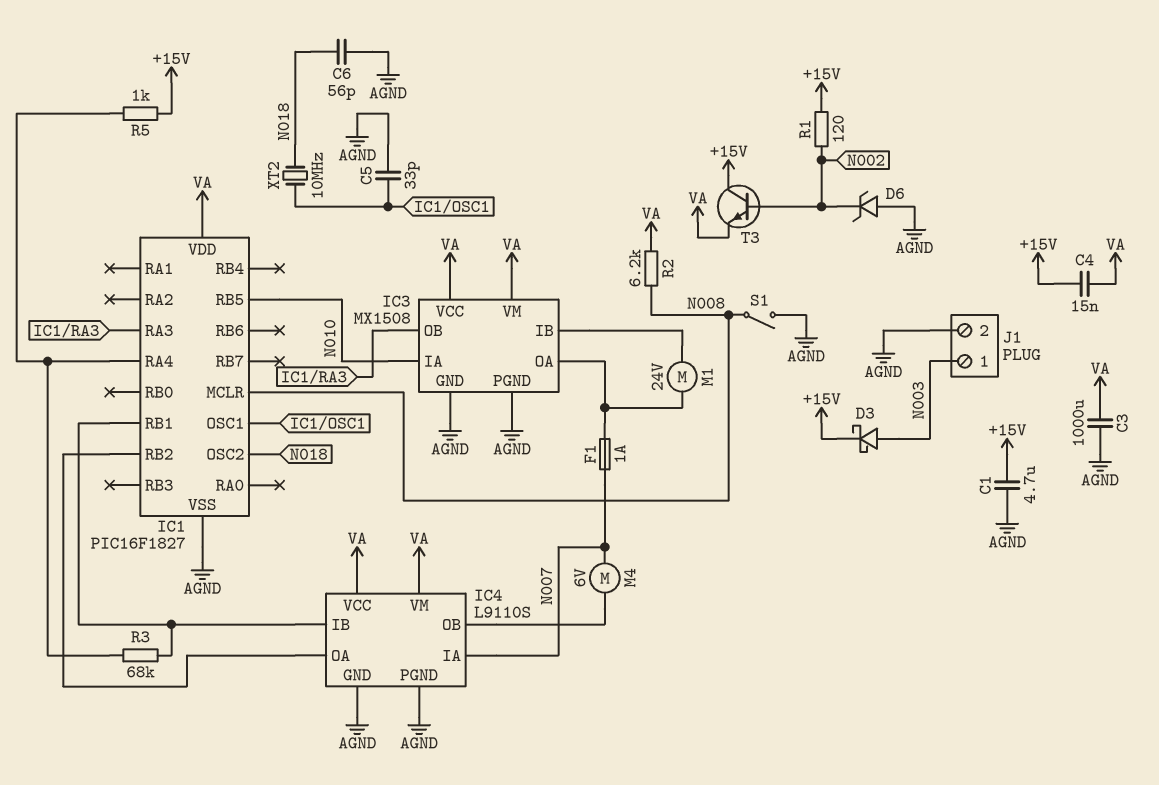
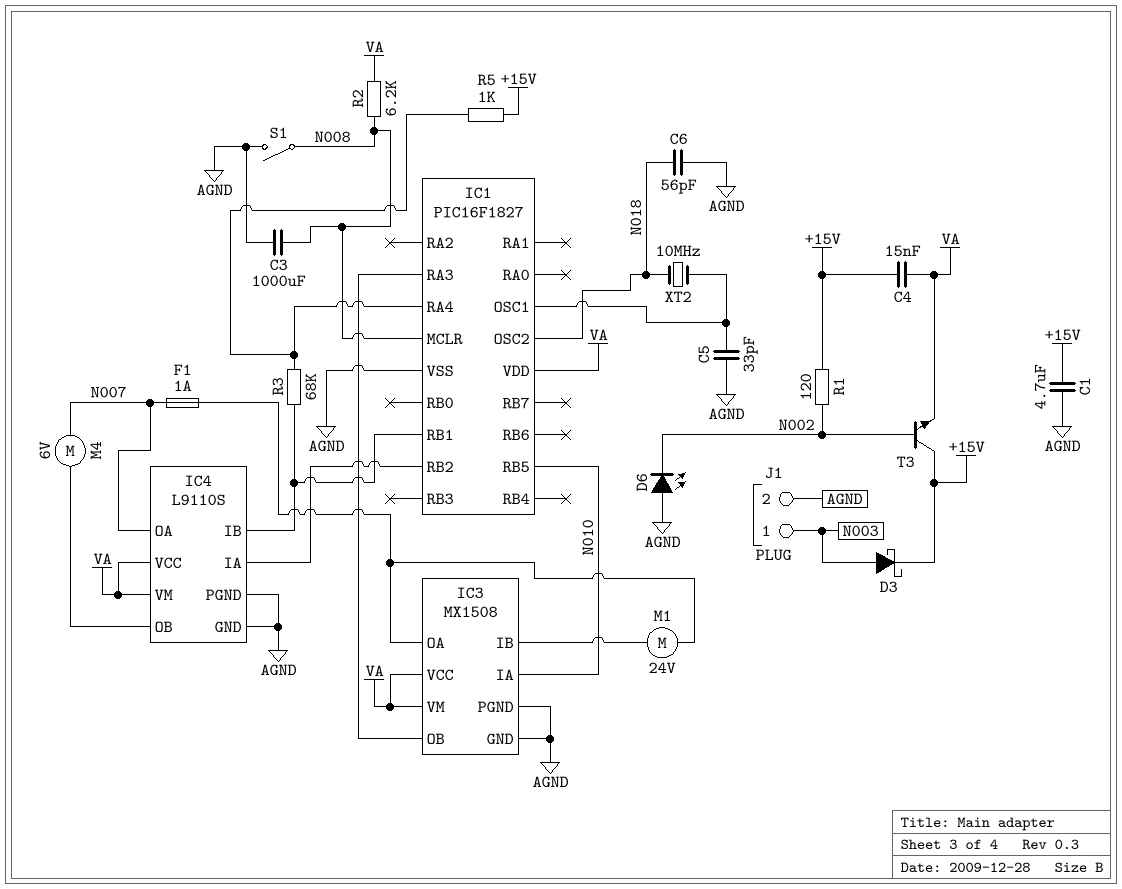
C3: 1000uF (AGND, VA) -> 1000uF (AGND, N008)
D6: zener (A AGND, K N002) -> LED (A AGND, K N002)
IC4 pin IA: N007 -> IC1/RB2
IC4 pin OA: IC1/RB2 -> N007

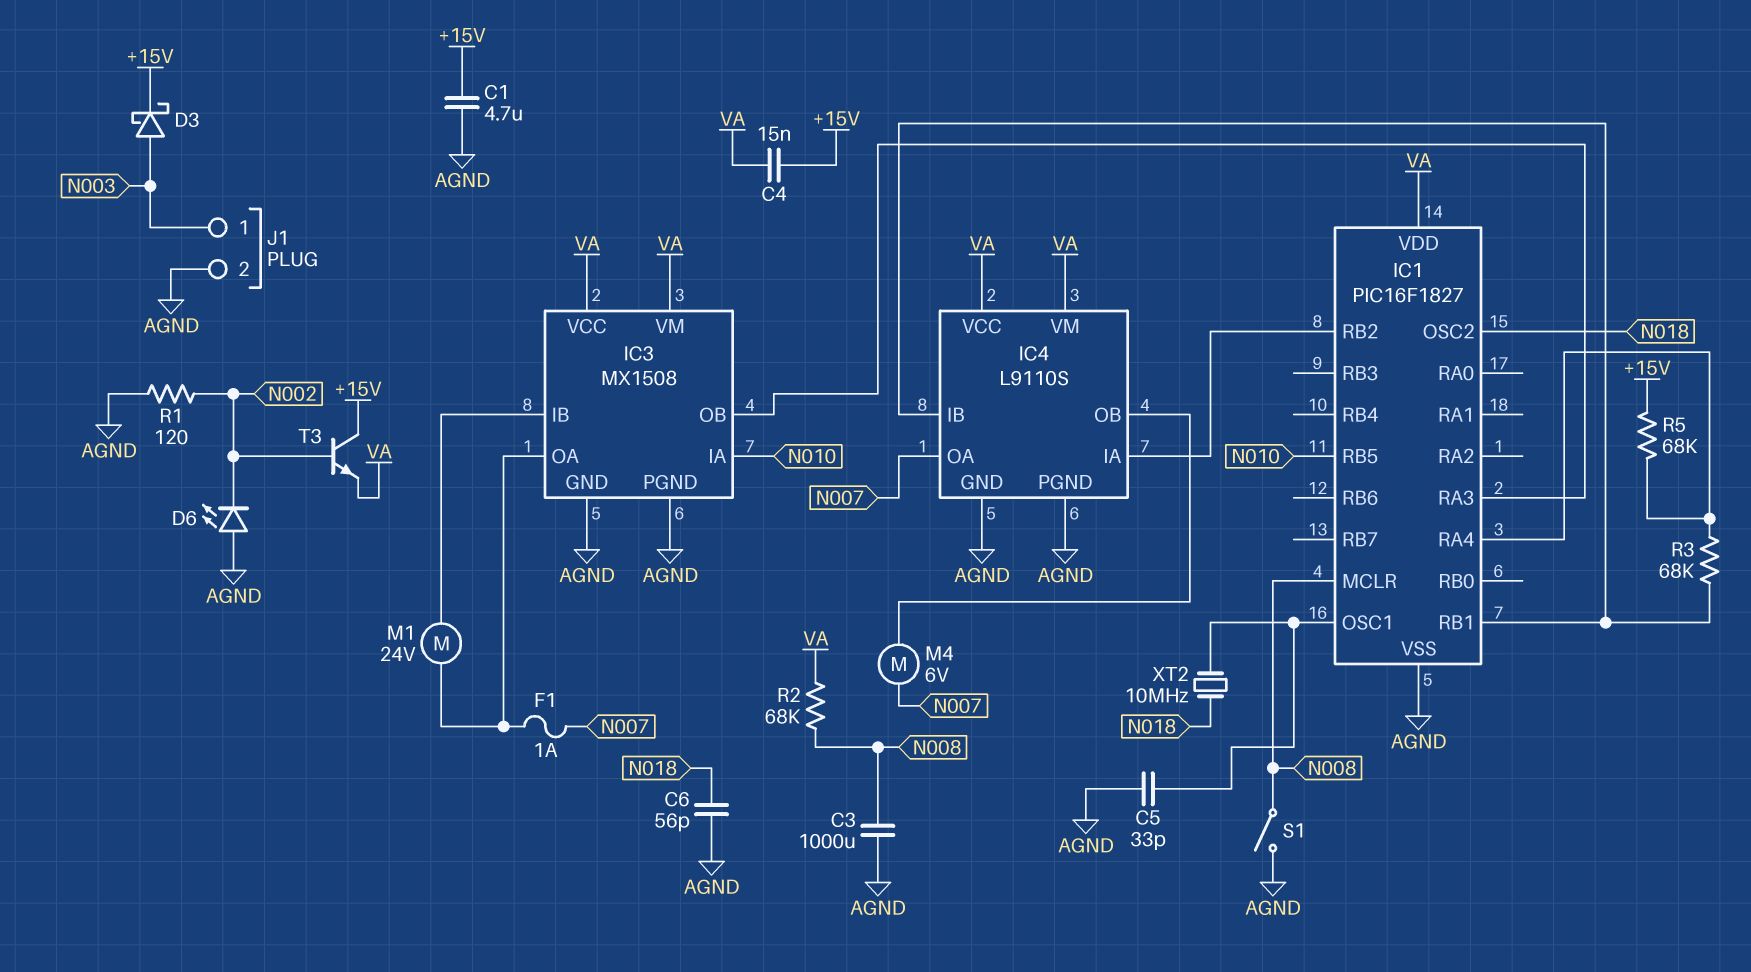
R1: 120 (+15V, N002) -> 120 (AGND, N002)
R2: 6.2k (N008, VA) -> 68k (N008, VA)
R5: 1k (+15V, IC1/RA4) -> 68k (+15V, IC1/RA4)

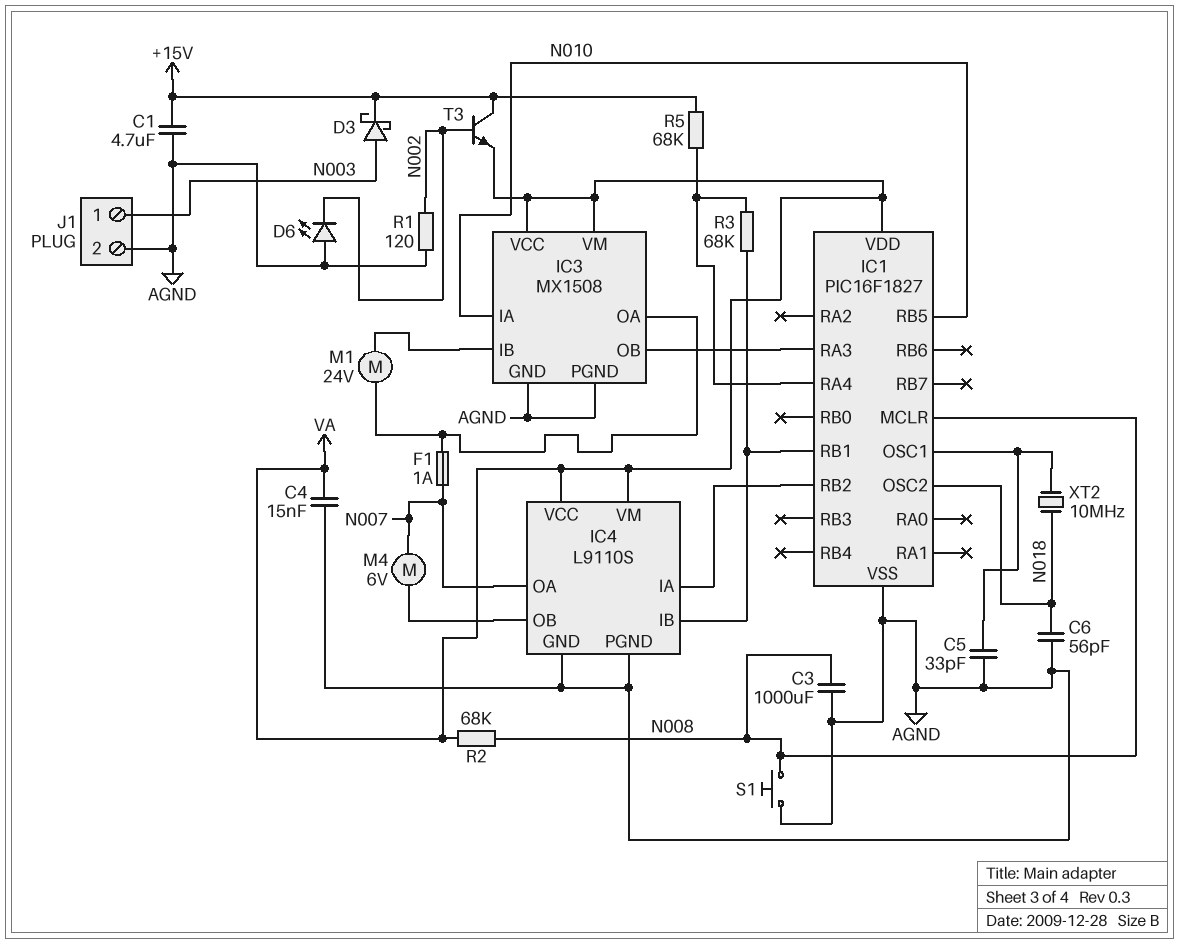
C4: 15nF (+15V, VA) -> 15nF (AGND, VA)
S1: switch (AGND, N008) -> button (AGND, N008)

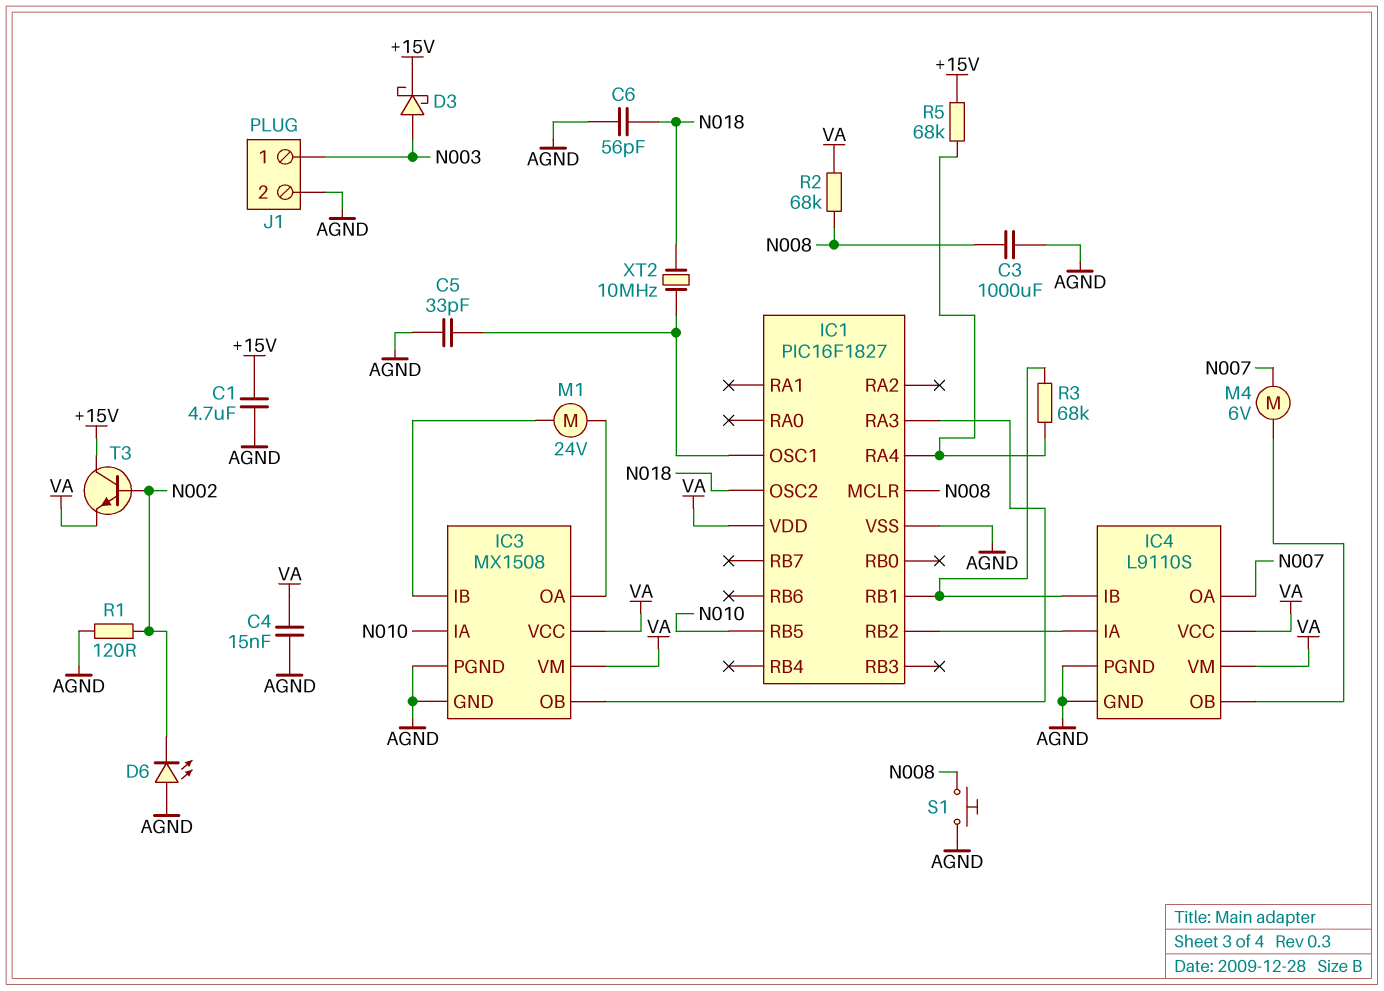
F1: 1A (IC3/OA, N007) -> none

